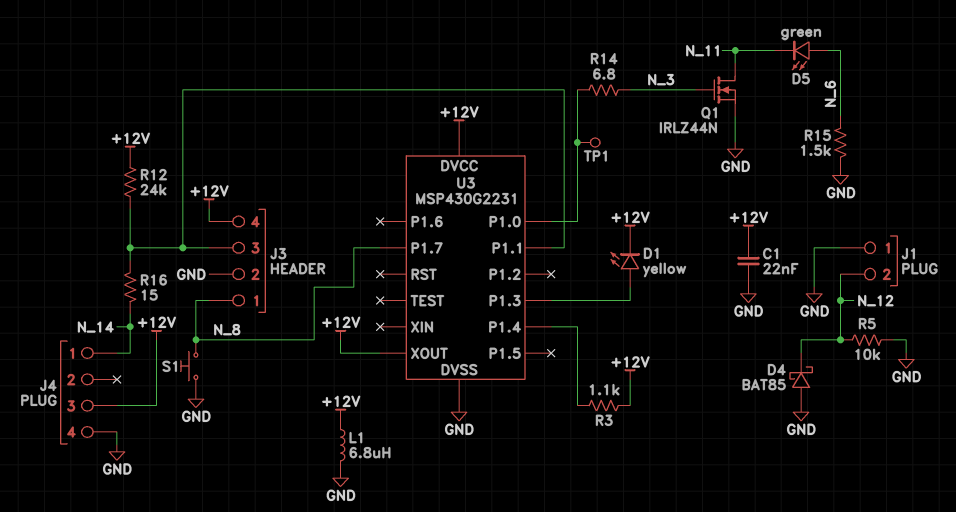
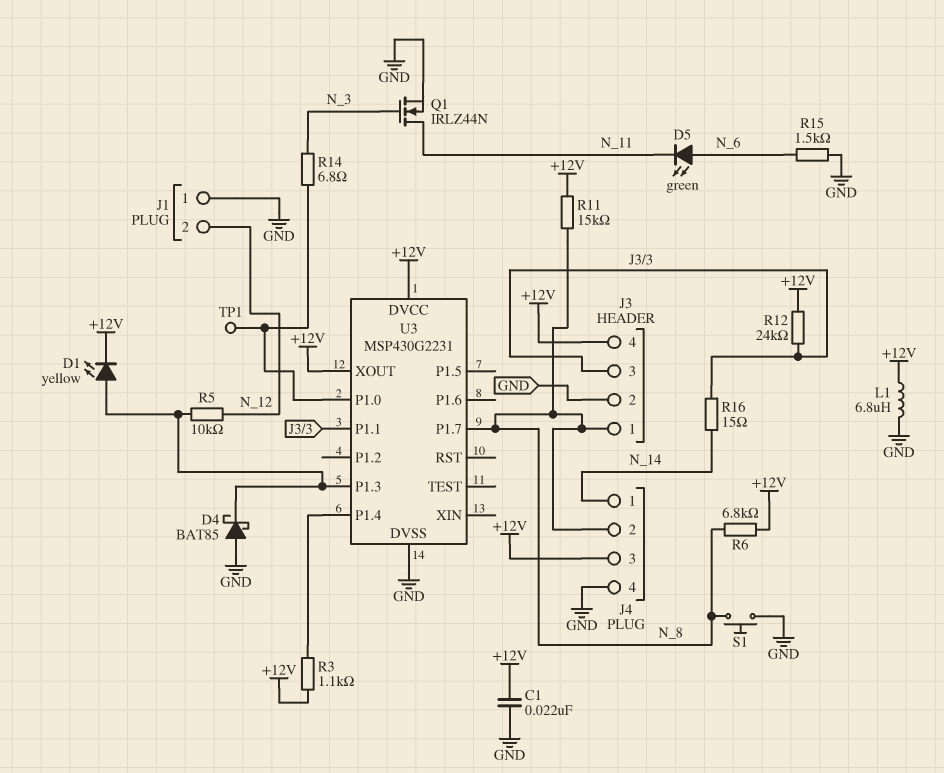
D4: schottky BAT85 (A GND, K N_12) -> schottky BAT85 (A GND, K U3/P1.3)
J4 pin 2: none -> N_8
R5: 10k (GND, N_12) -> 10k (N_12, U3/P1.3)
R6: none -> 6.8k (+12V, N_8)
R11: none -> 15k (+12V, N_8)

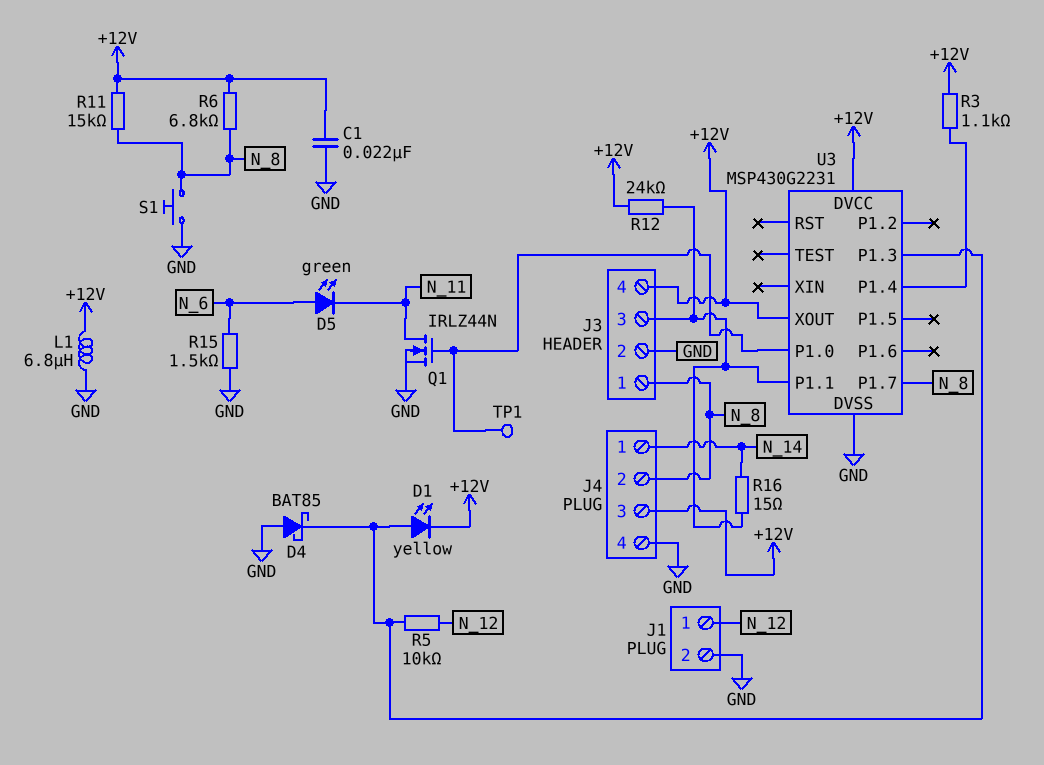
J1 pin 1: GND -> N_12
J1 pin 2: N_12 -> GND
Q1: NMOS IRLZ44N (G N_3, D N_11, S GND) -> NMOS IRLZ44N (G U3/P1.0, D N_11, S GND)
R14: 6.8 (N_3, U3/P1.0) -> none

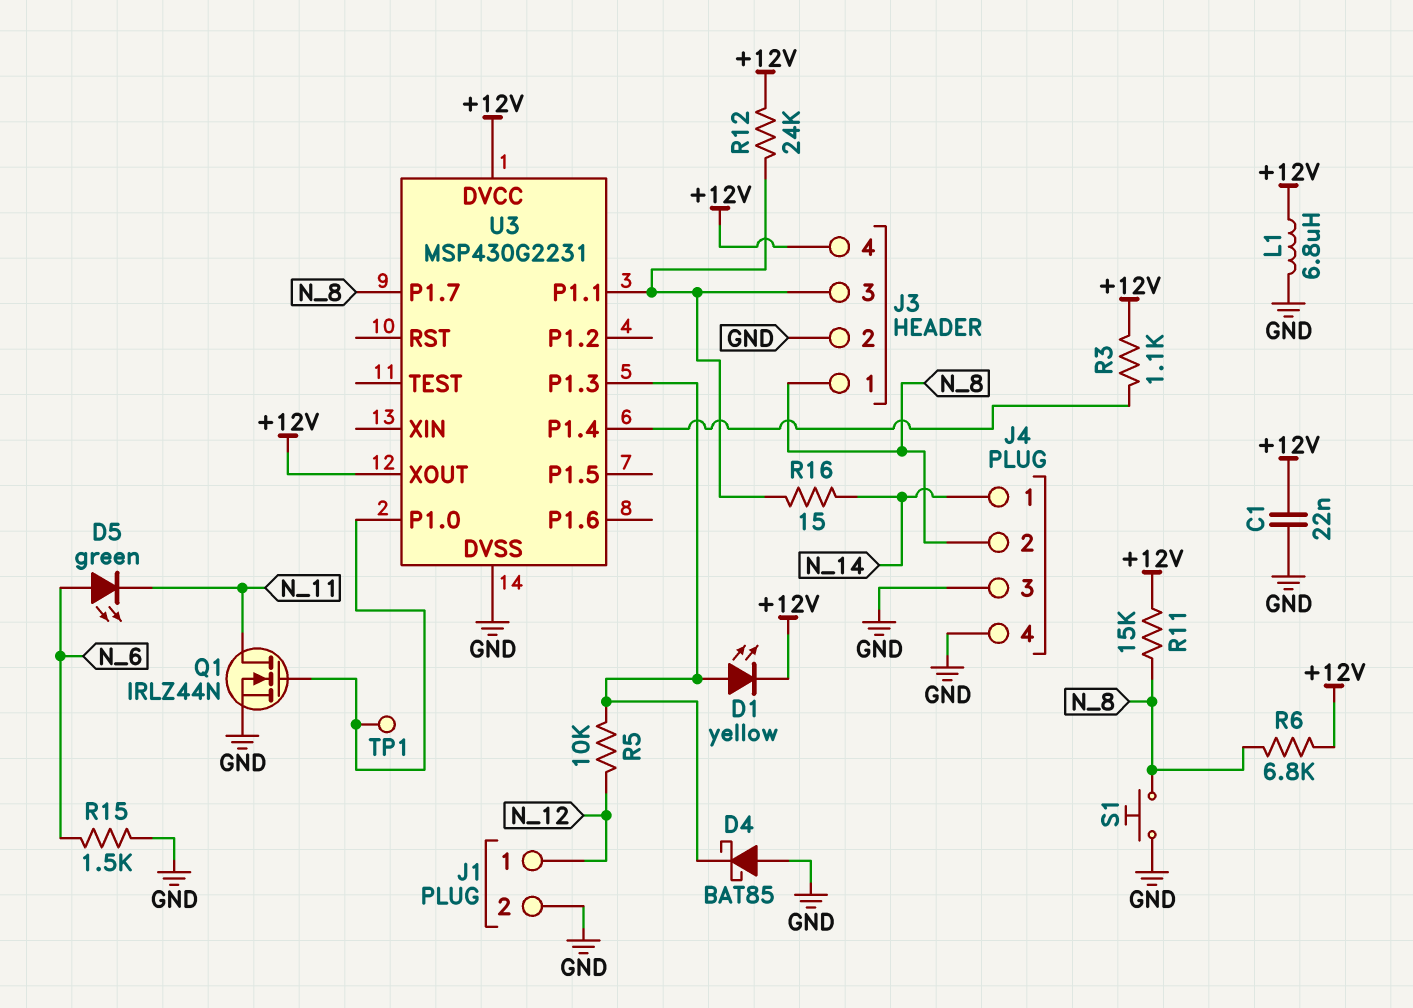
J4 pin 3: +12V -> GND

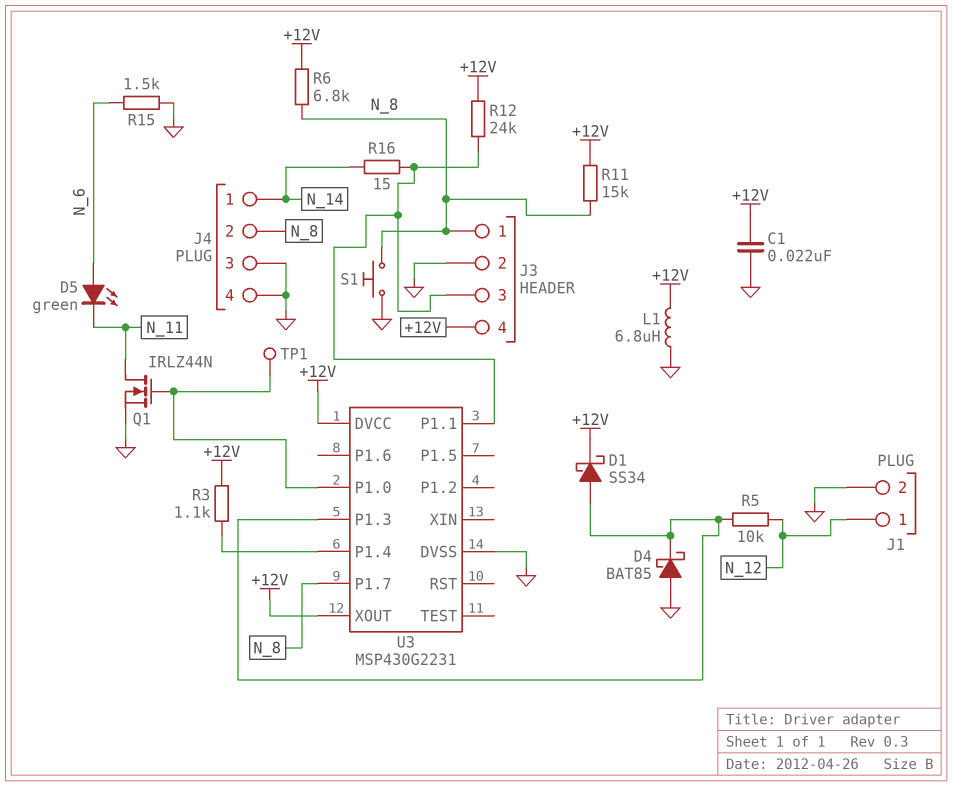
D1: LED yellow (A U3/P1.3, K +12V) -> schottky SS34 (A U3/P1.3, K +12V)

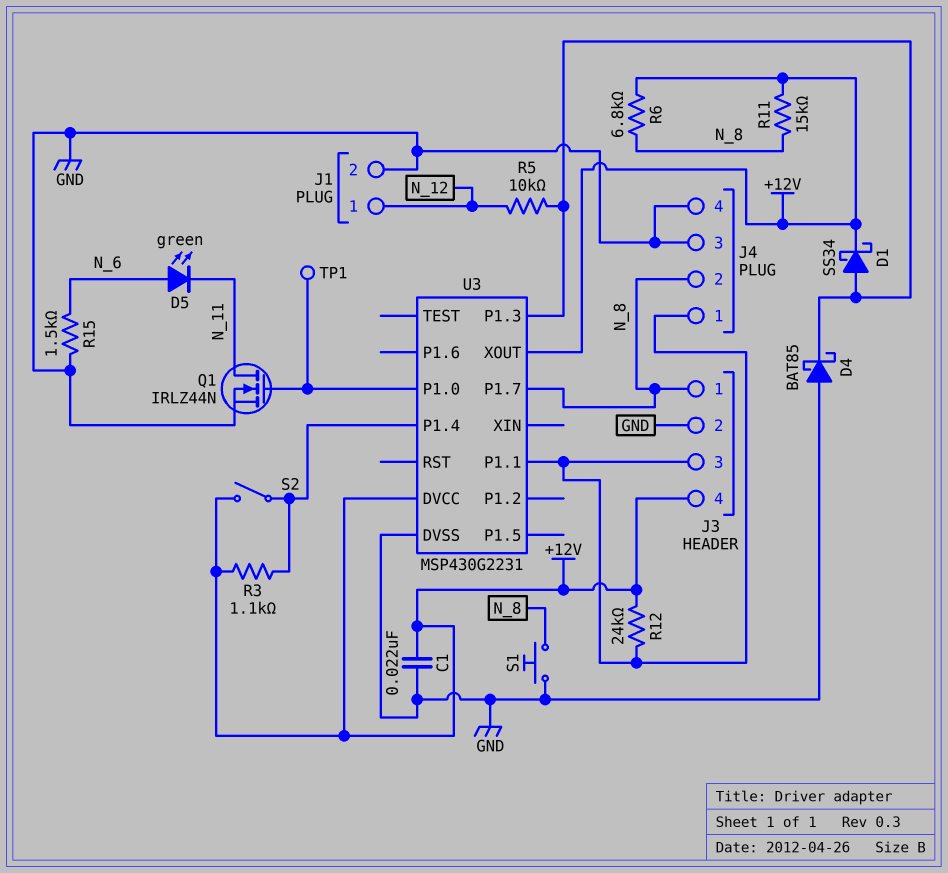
J4 pin 1: N_14 -> J3/3
L1: 6.8uH (+12V, GND) -> none
R16: 15 (J3/3, N_14) -> none
S2: none -> switch (+12V, U3/P1.4)

